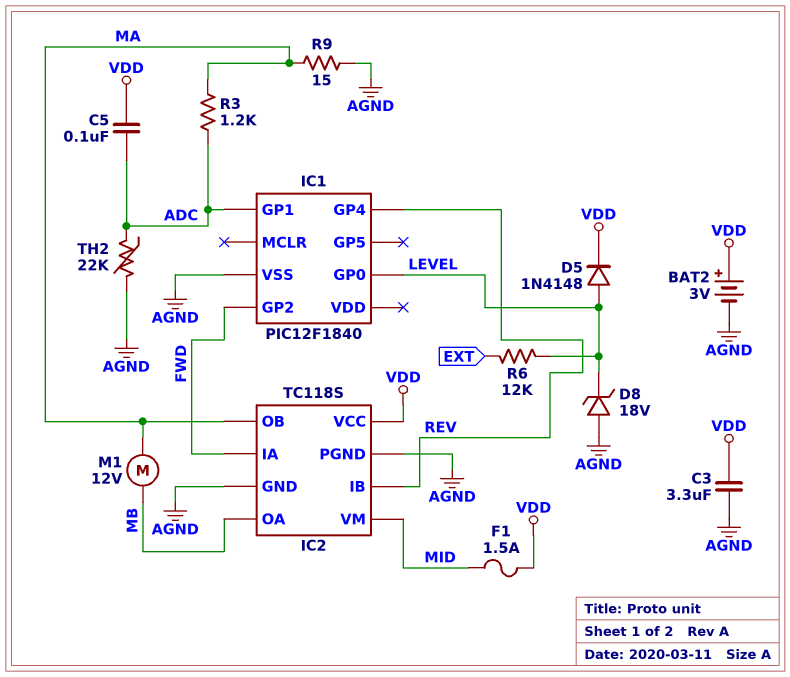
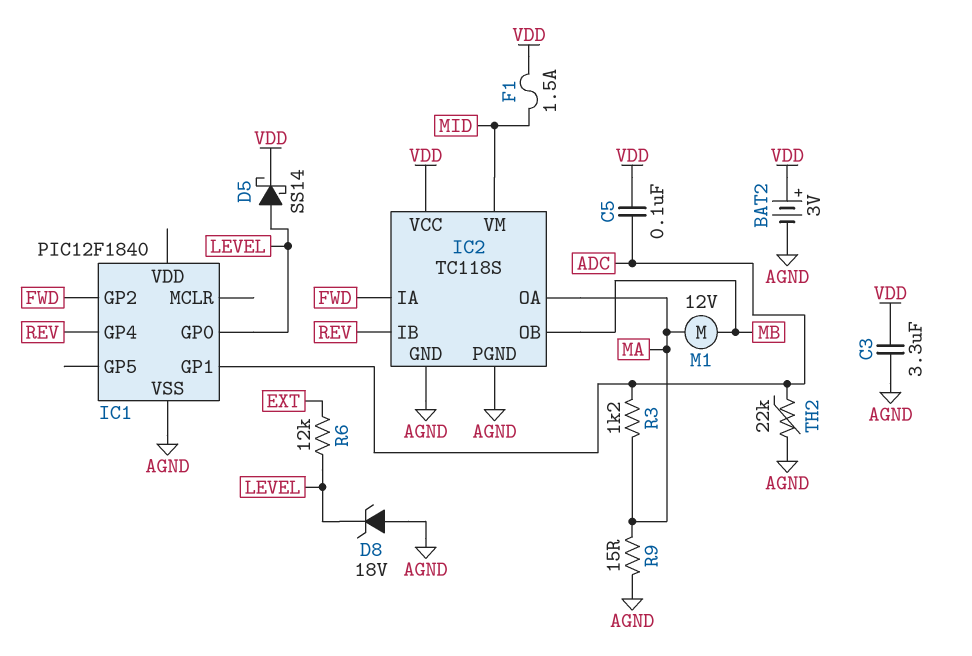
D5: diode 1N4148 (A LEVEL, K VDD) -> schottky SS14 (A LEVEL, K VDD)
IC2 pin OA: MB -> MA
IC2 pin OB: MA -> MB

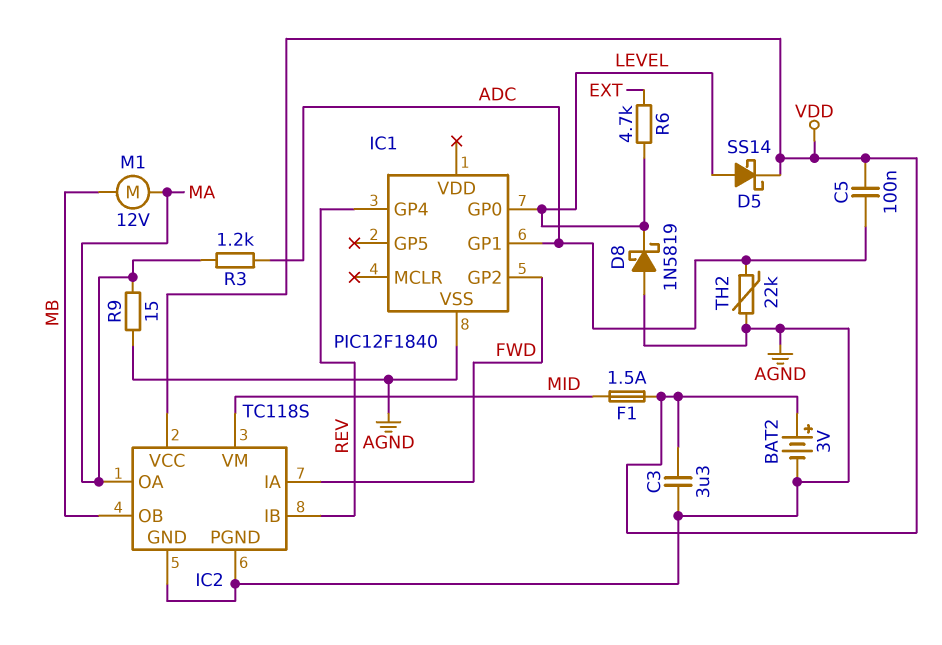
D8: zener 18V (A AGND, K LEVEL) -> schottky 1N5819 (A AGND, K LEVEL)
R6: 12k (EXT, LEVEL) -> 4.7k (EXT, LEVEL)

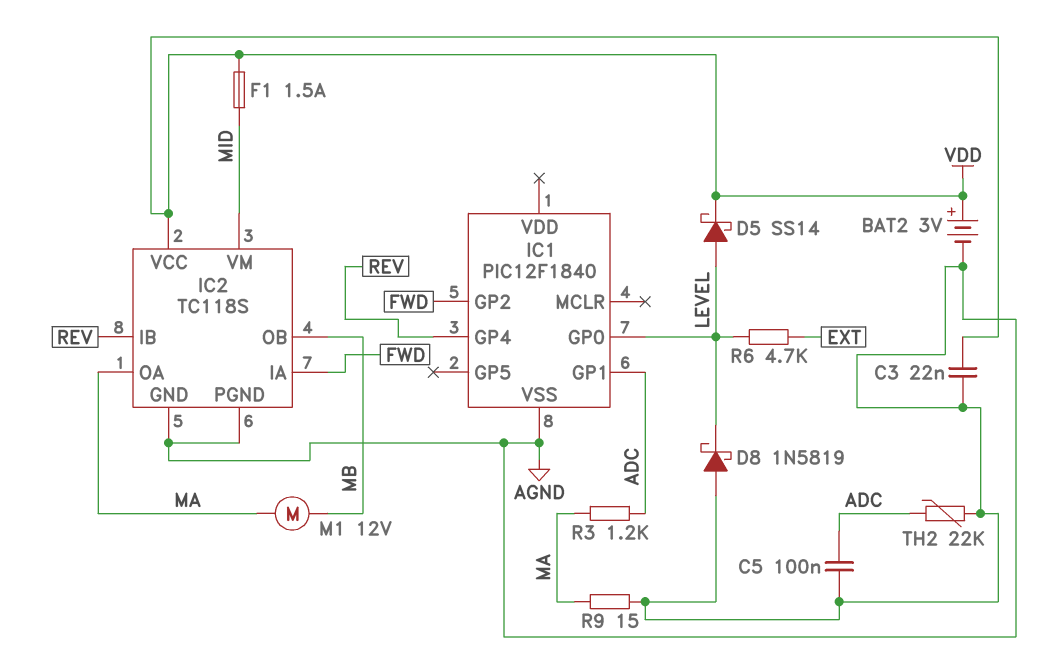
C3: 3.3uF (AGND, VDD) -> 22nF (AGND, VDD)
C5: 100nF (ADC, VDD) -> 100nF (ADC, AGND)

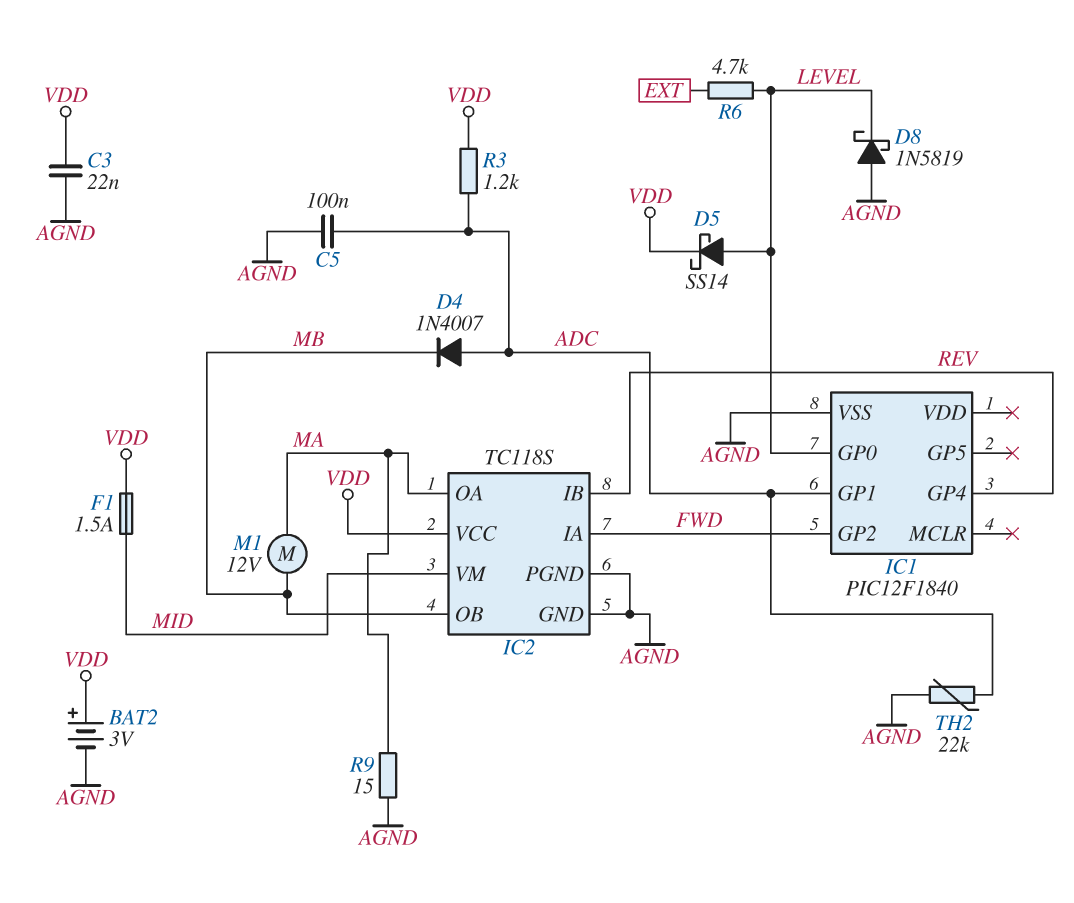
D4: none -> diode 1N4007 (A ADC, K MB)
R3: 1.2k (ADC, MA) -> 1.2k (ADC, VDD)

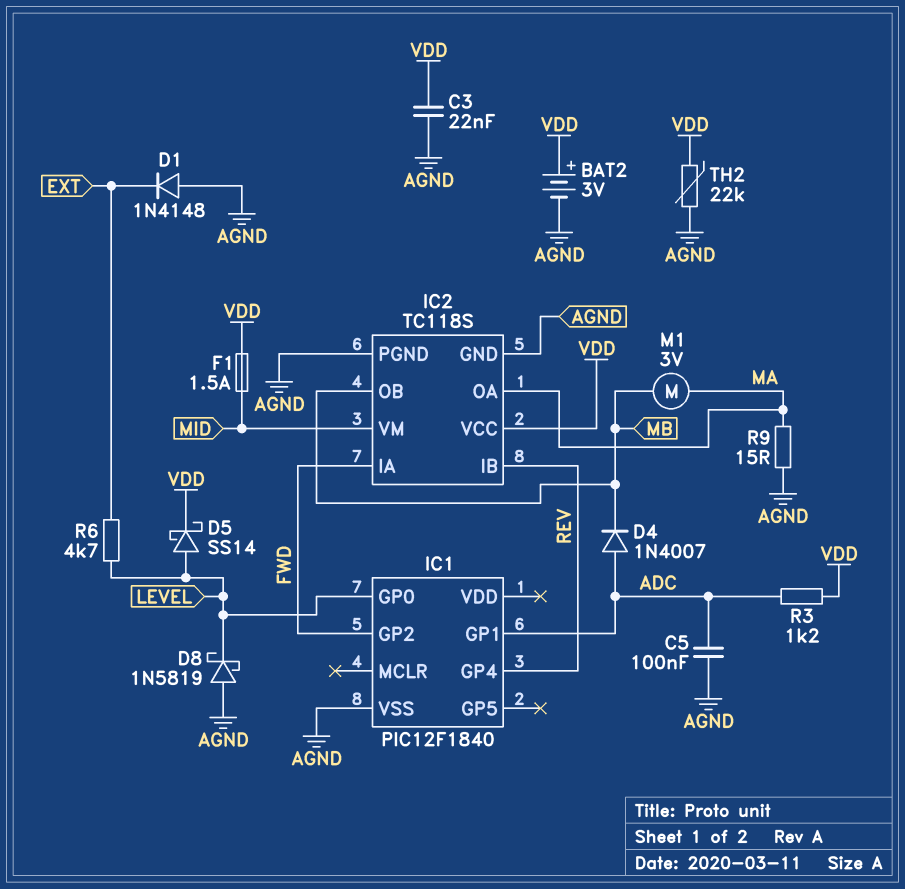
D1: none -> diode 1N4148 (A AGND, K EXT)
M1: motor 12V (MA, MB) -> motor 3V (MA, MB)
TH2: 22k (ADC, AGND) -> 22k (AGND, VDD)

